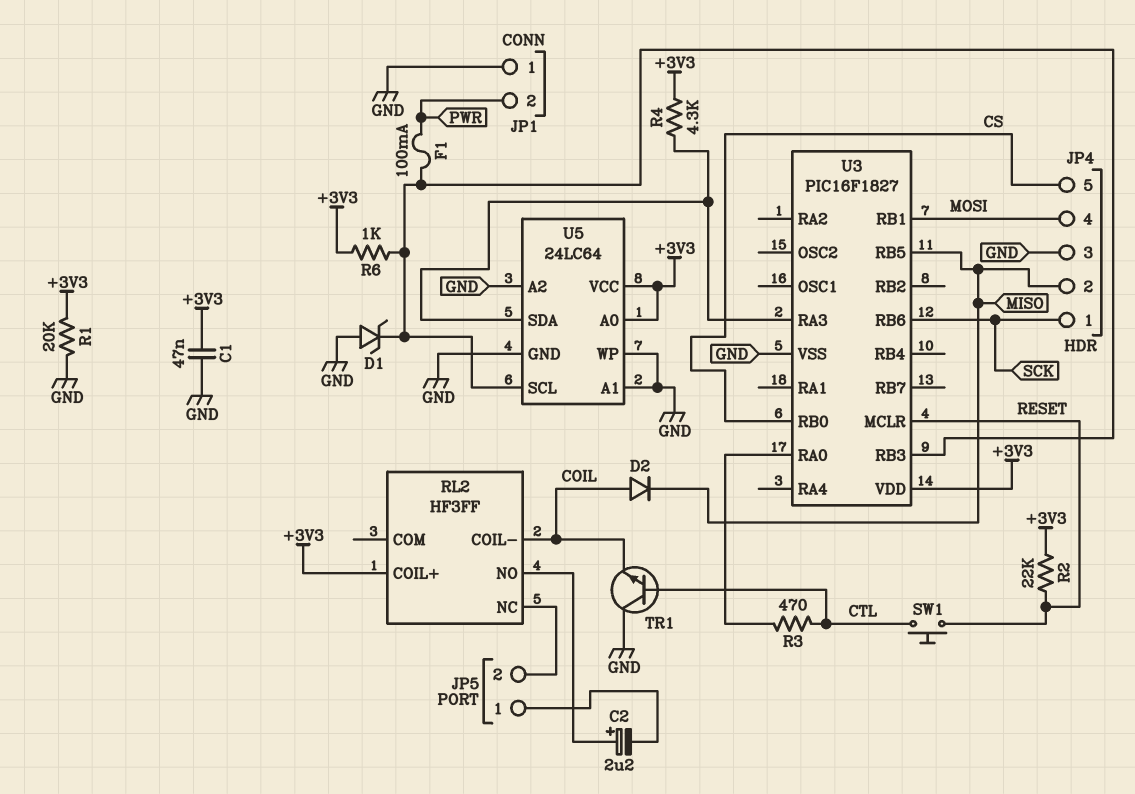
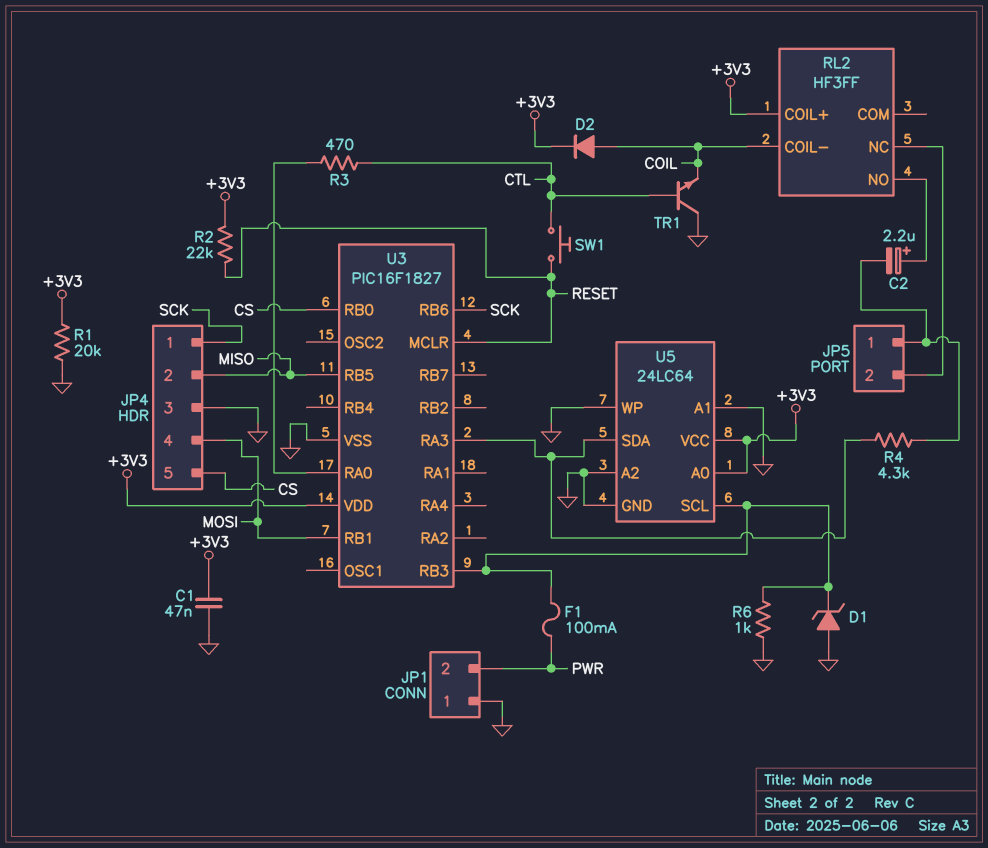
D2: diode (A COIL, K MISO) -> diode (A COIL, K +3V3)
R4: 4.3k (+3V3, U3/RA3) -> 4.3k (JP5/1, U3/RA3)
R6: 1k (+3V3, U3/RB3) -> 1k (GND, U3/RB3)

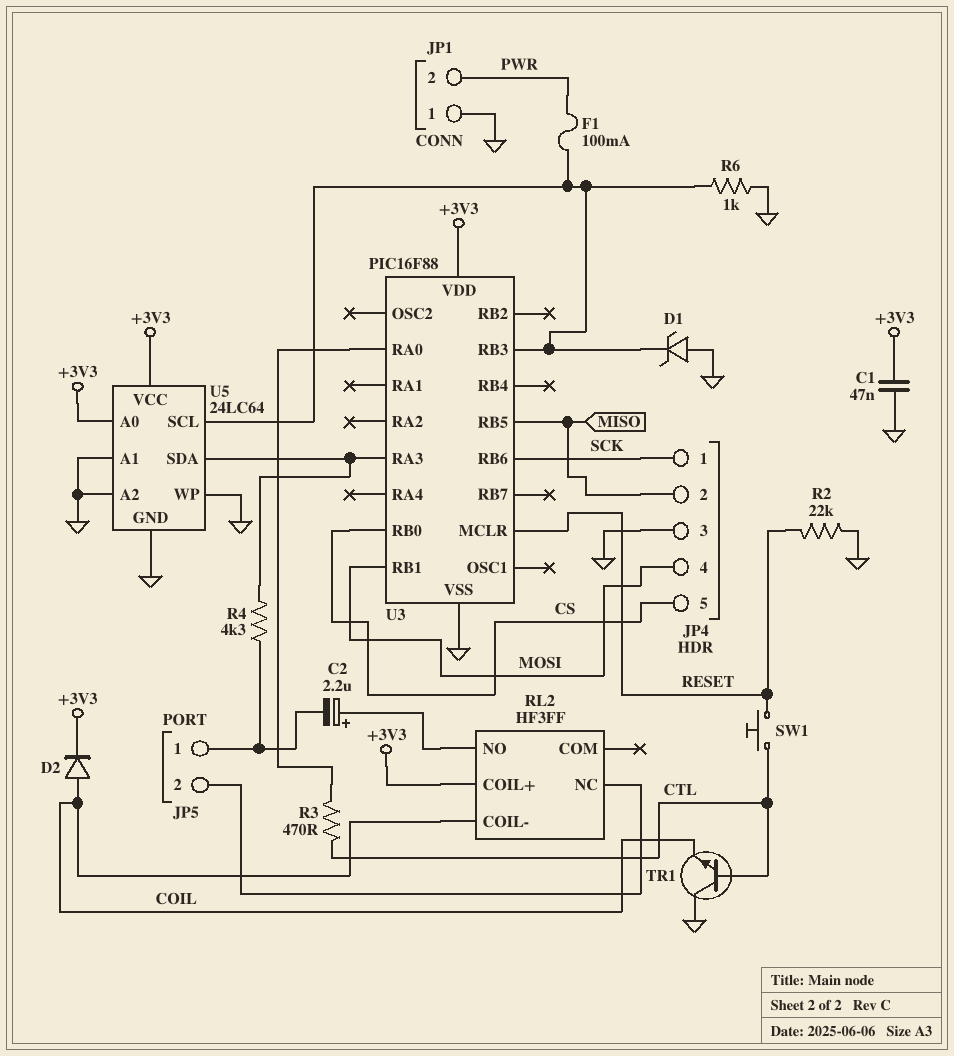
R1: 20k (+3V3, GND) -> none
R2: 22k (+3V3, RESET) -> 22k (GND, RESET)
U3: PIC16F1827 -> PIC16F88

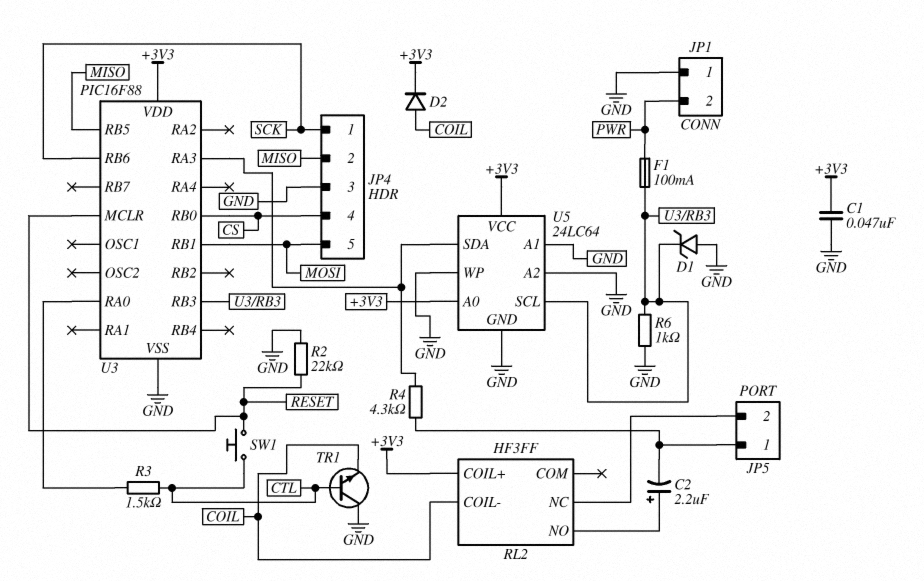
JP4 pin 4: MOSI -> CS
JP4 pin 5: CS -> MOSI
R3: 470 (CTL, U3/RA0) -> 1.5k (CTL, U3/RA0)

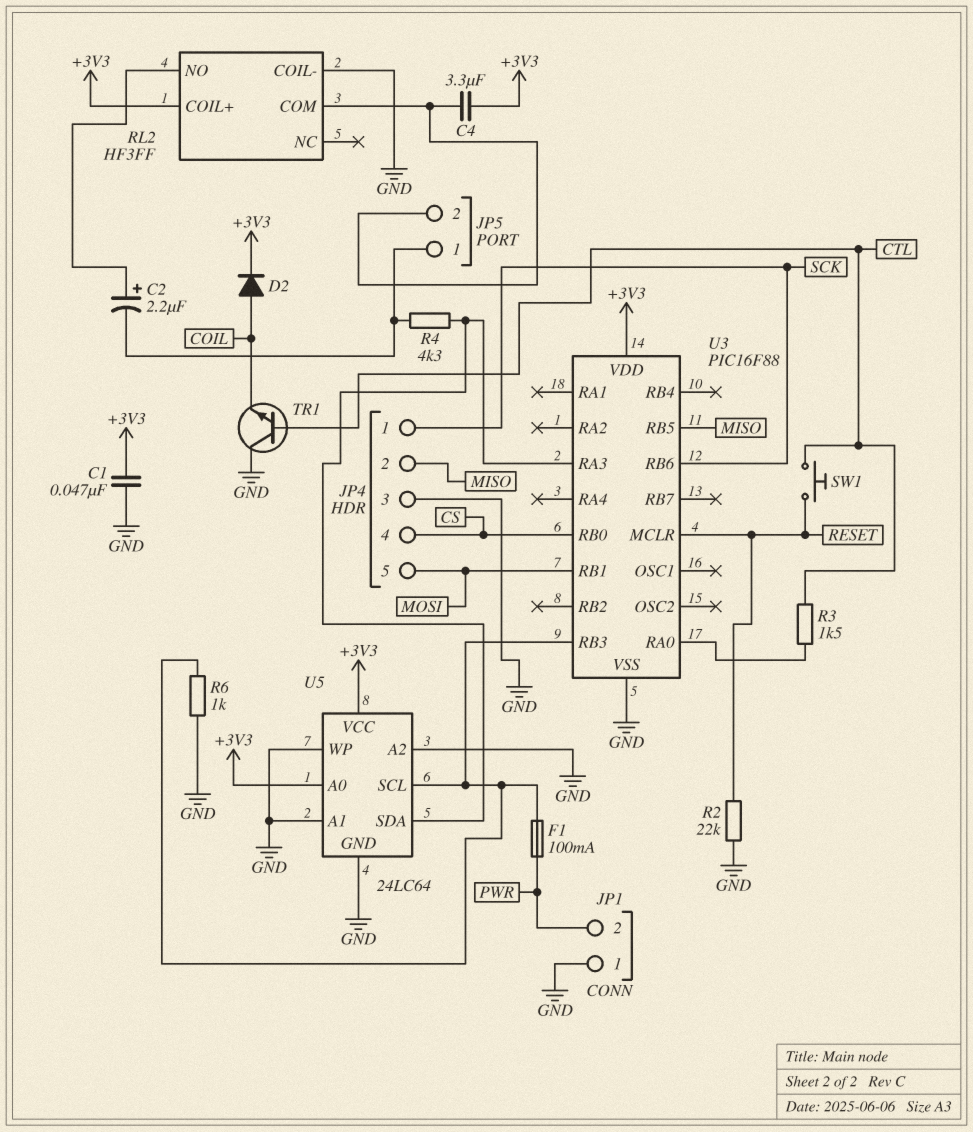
C4: none -> 3.3uF (+3V3, JP5/2)
D1: zener (A GND, K U3/RB3) -> none
RL2 pin COIL-: COIL -> GND
RL2 pin COM: none -> JP5/2
RL2 pin NC: JP5/2 -> none

